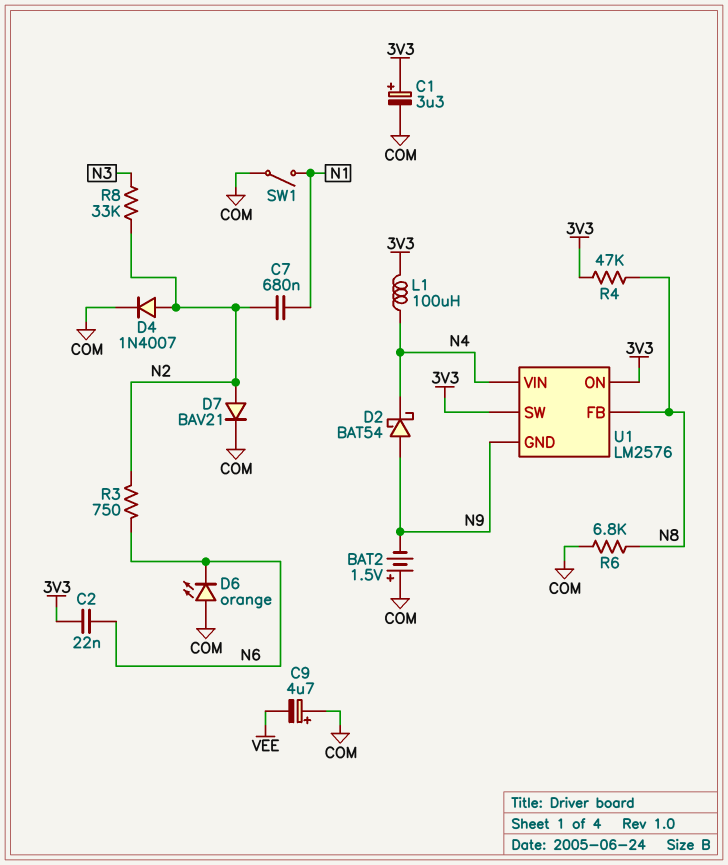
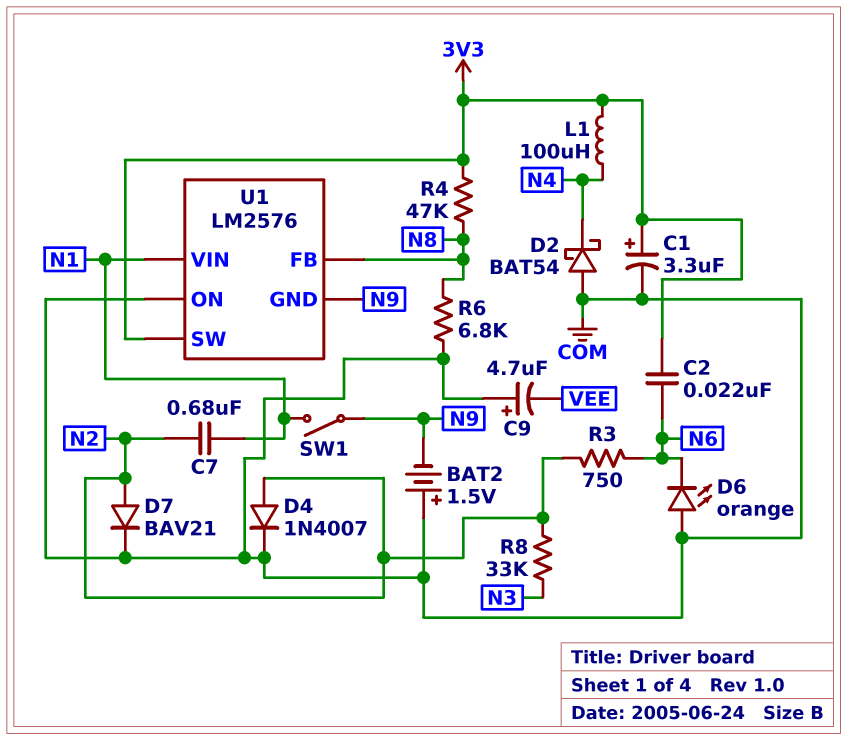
D2: schottky BAT54 (A N9, K N4) -> schottky BAT54 (A COM, K N4)
SW1: switch (COM, N1) -> switch (N1, N9)
U1 pin ON: 3V3 -> COM
U1 pin VIN: N4 -> N1

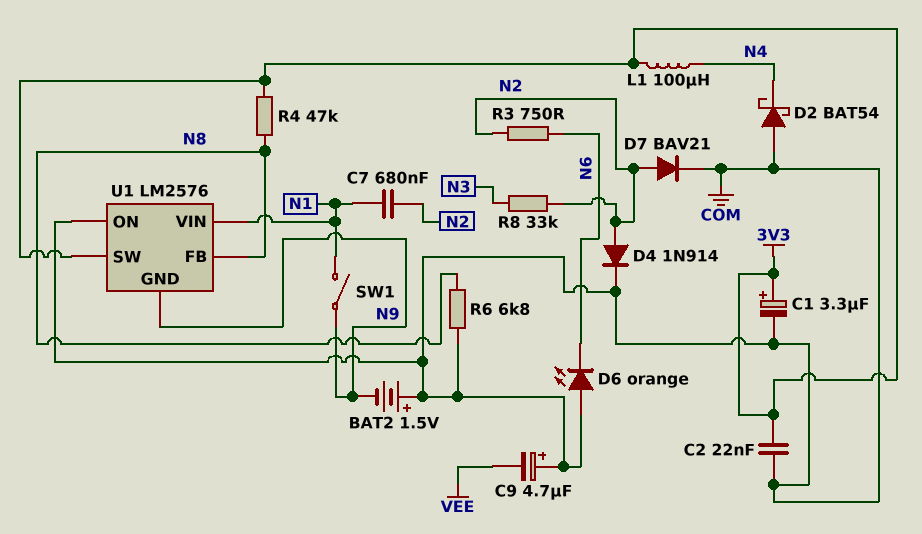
C2: 22nF (3V3, N6) -> 22nF (3V3, COM)
D4: diode 1N4007 (A N2, K COM) -> diode 1N914 (A N2, K COM)

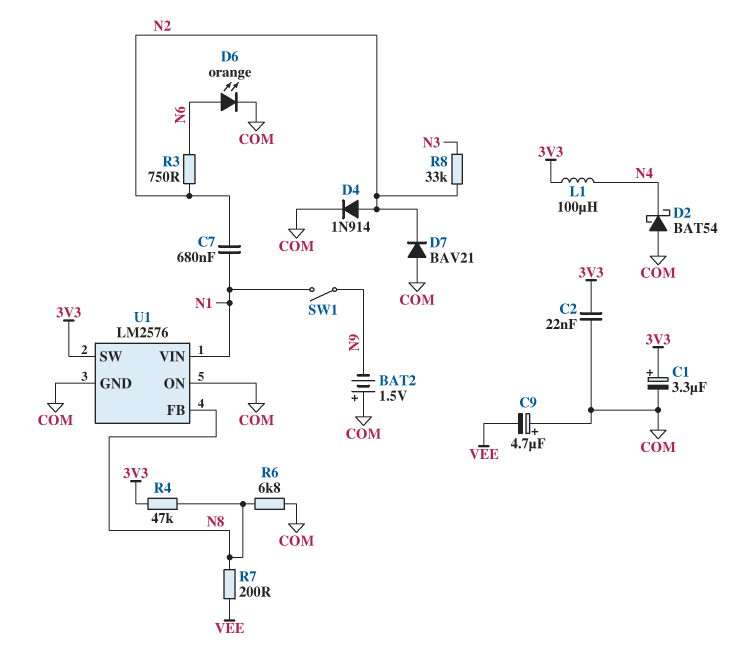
D6: LED orange (A COM, K N6) -> LED orange (A N6, K COM)
D7: diode BAV21 (A N2, K COM) -> diode BAV21 (A COM, K N2)
R7: none -> 200 (N8, VEE)
U1 pin GND: N9 -> COM

